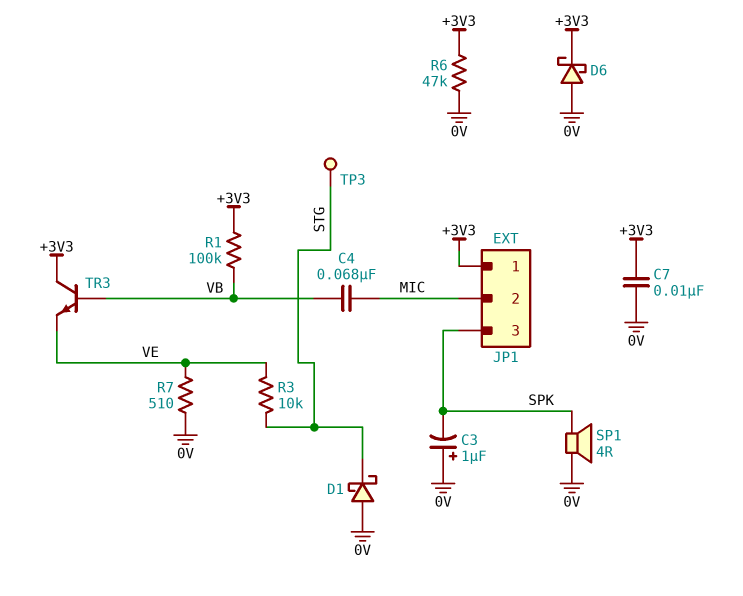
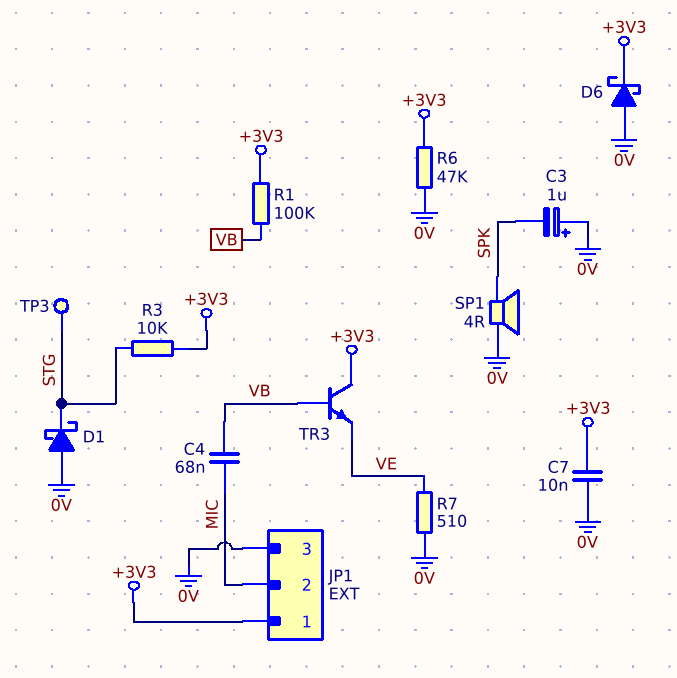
JP1 pin 3: SPK -> 0V
R3: 10k (STG, VE) -> 10k (+3V3, STG)

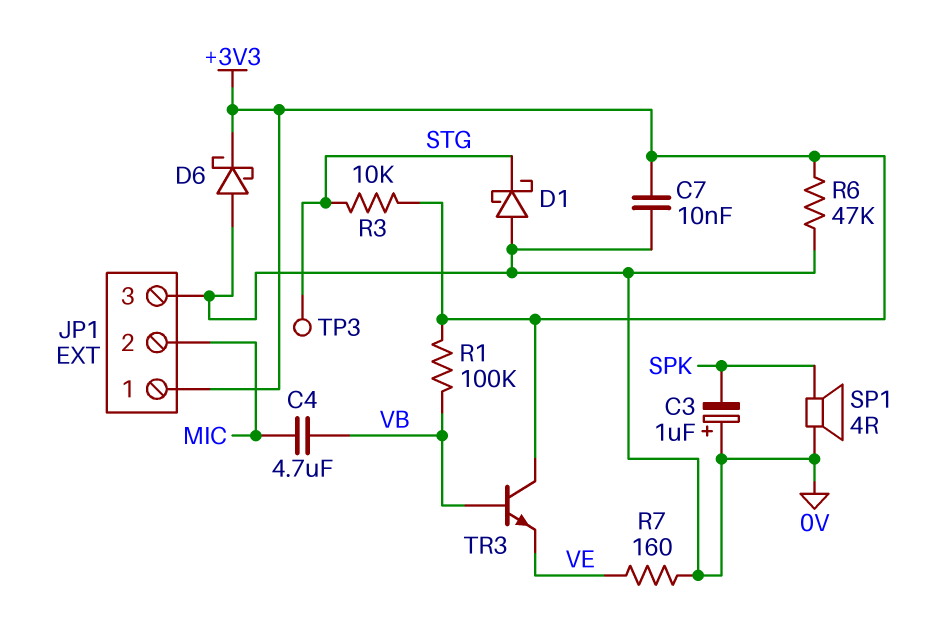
C4: 68nF (MIC, VB) -> 4.7uF (MIC, VB)
R7: 510 (0V, VE) -> 160 (0V, VE)

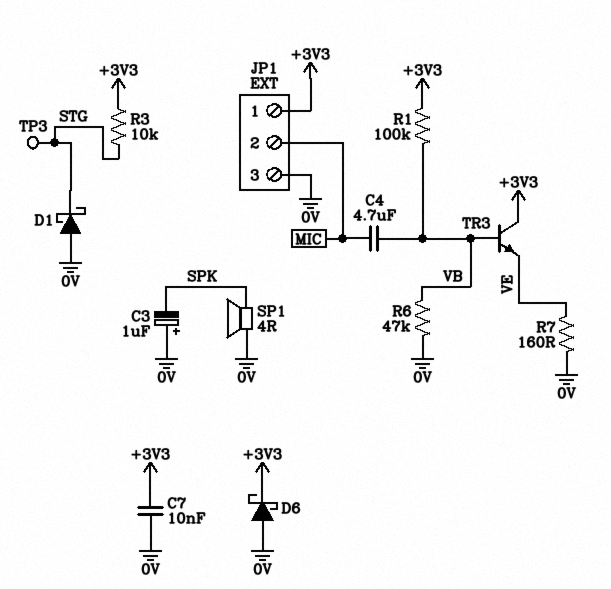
R6: 47k (+3V3, 0V) -> 47k (0V, VB)

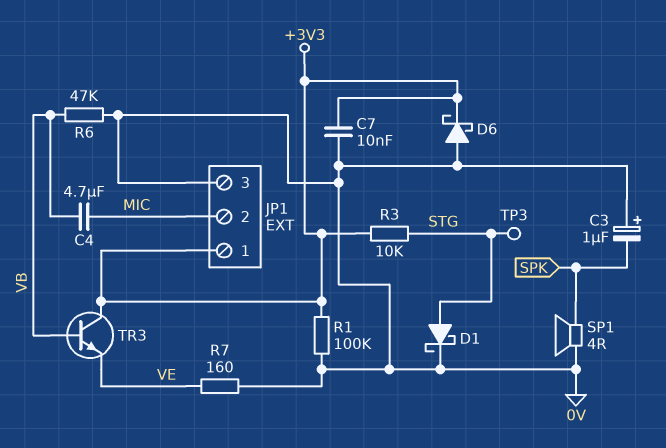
D1: schottky (A 0V, K STG) -> schottky (A STG, K 0V)
R1: 100k (+3V3, VB) -> 100k (+3V3, 0V)

